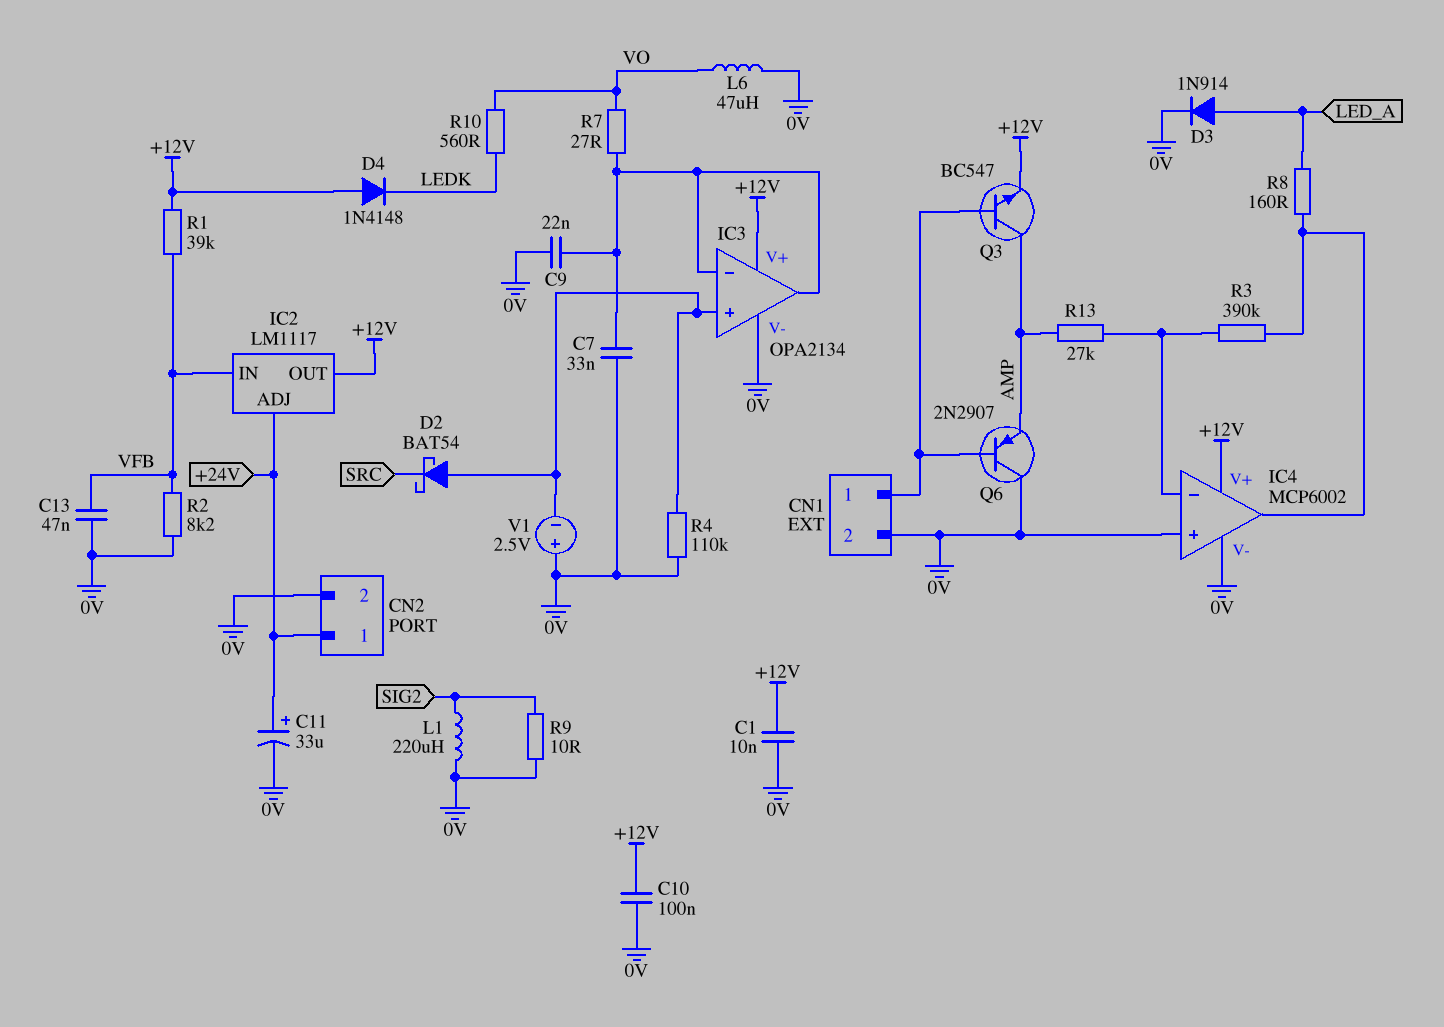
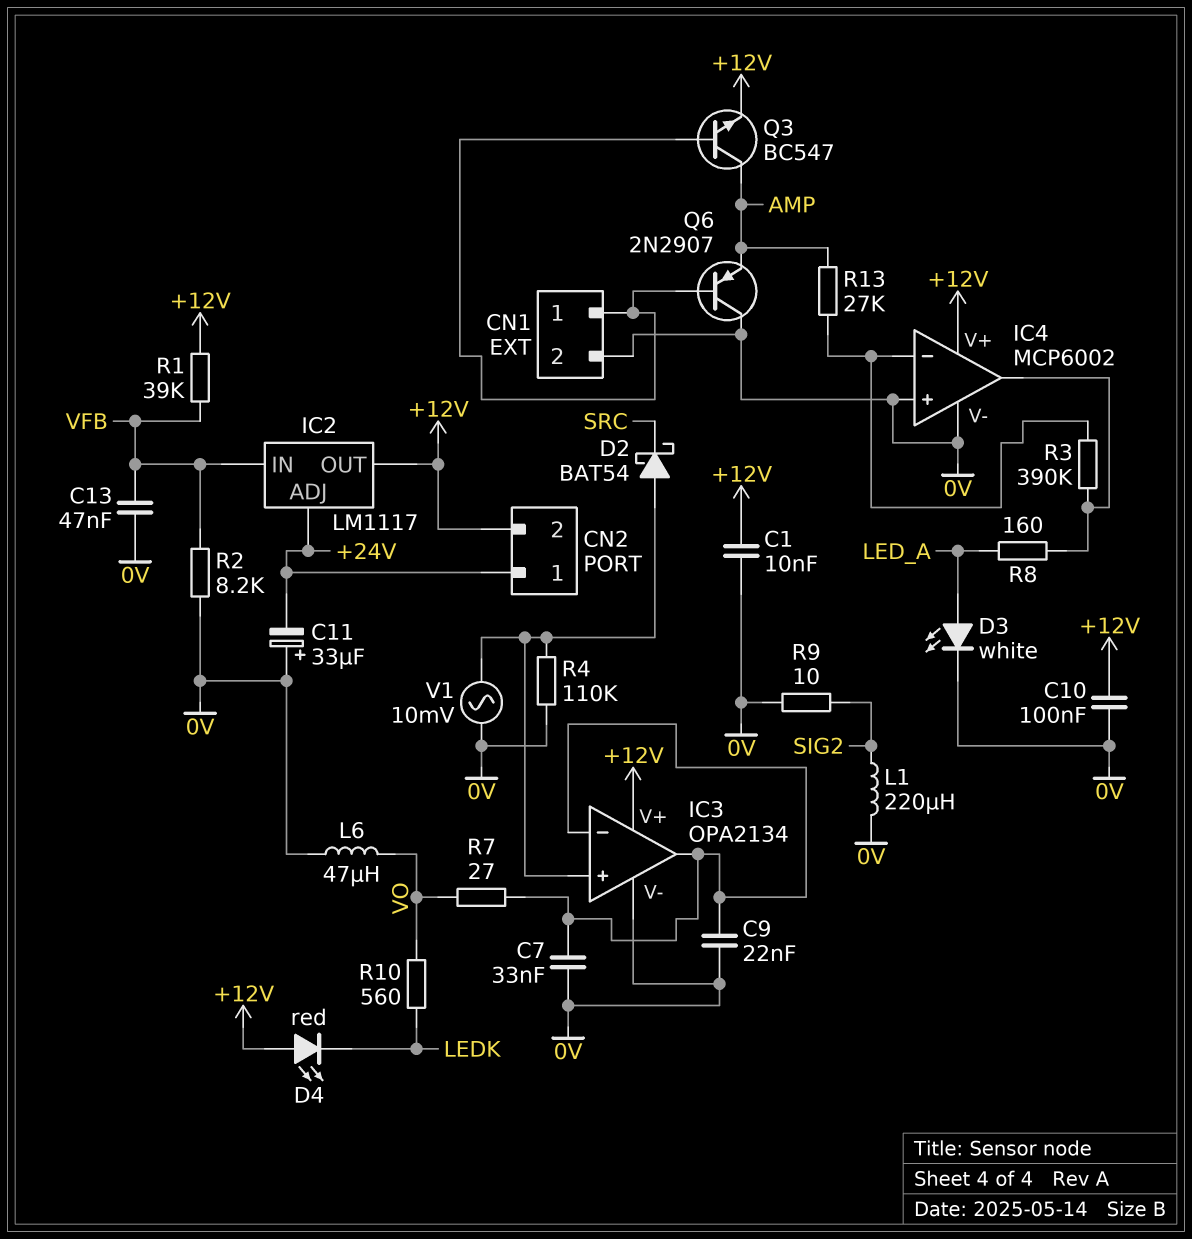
C11: 33uF (plus +24V, minus 0V) -> 33uF (plus 0V, minus +24V)
CN2 pin 2: 0V -> +12V
D3: diode 1N914 (A LED_A, K 0V) -> LED white (A LED_A, K 0V)
D4: diode 1N4148 (A +12V, K LEDK) -> LED red (A +12V, K LEDK)
V1: 2.5V (plus 0V, minus IC3/in+) -> AC 10mV (0V, IC3/in+)

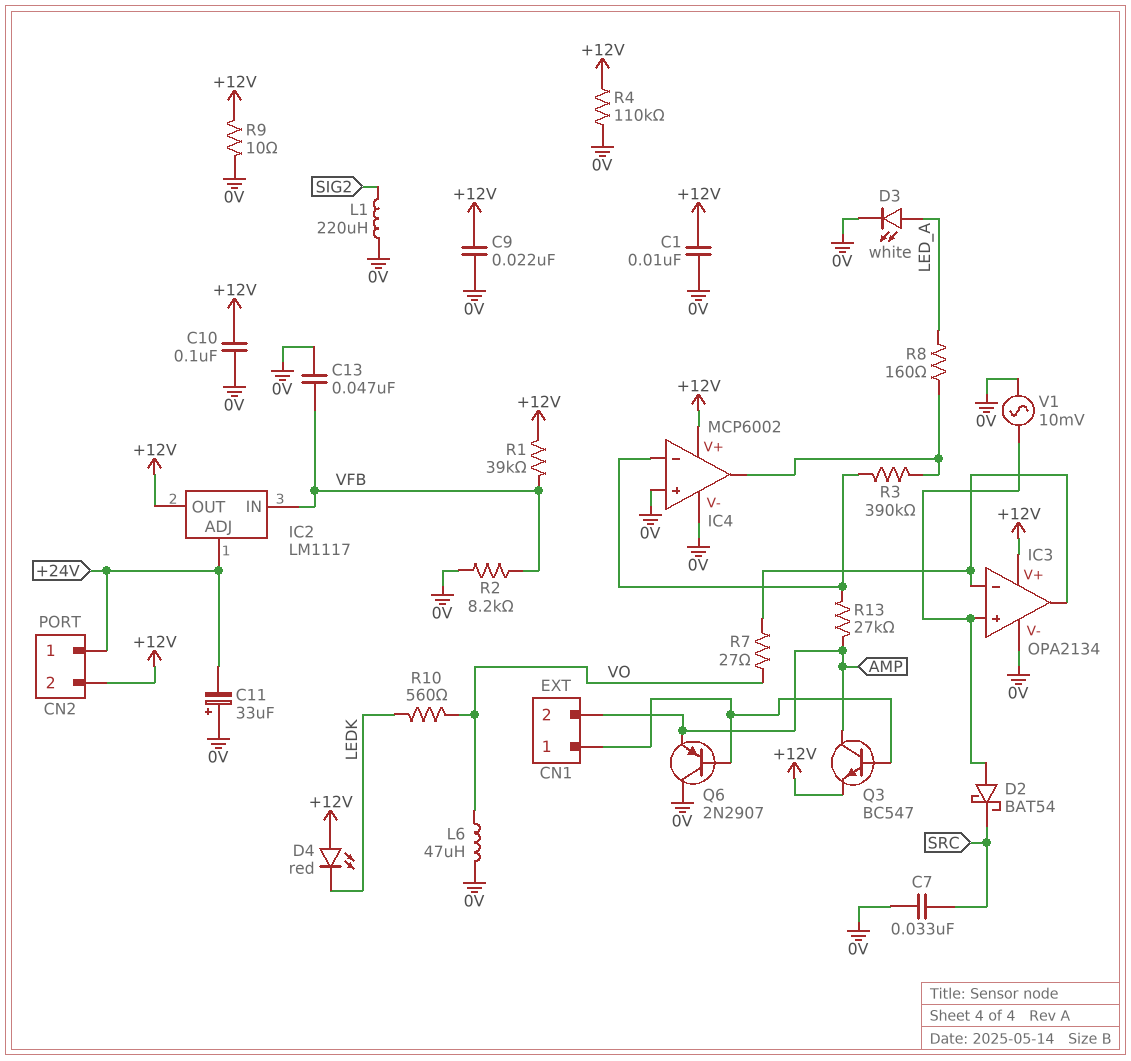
C7: 33nF (0V, IC3/in-) -> 33nF (0V, SRC)
C9: 22nF (0V, IC3/in-) -> 22nF (+12V, 0V)
CN1 pin 2: 0V -> AMP
R4: 110k (0V, IC3/in+) -> 110k (+12V, 0V)
R9: 10 (0V, SIG2) -> 10 (+12V, 0V)

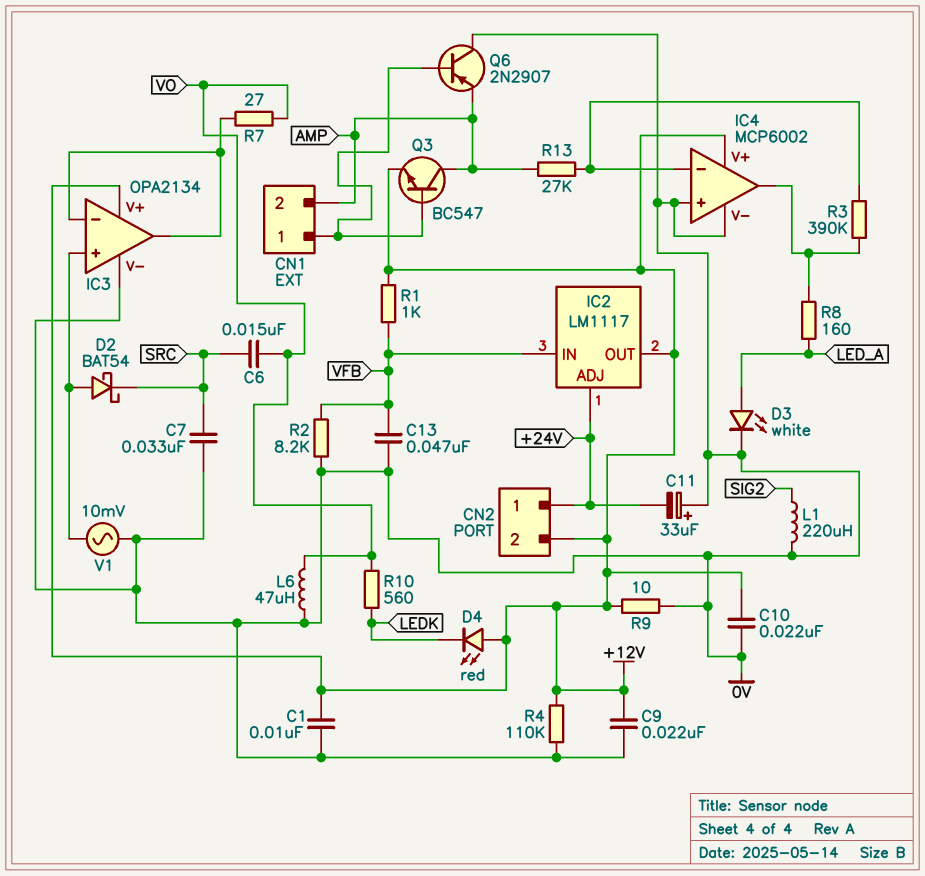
C6: none -> 15nF (SRC, VO)
C10: 100nF (+12V, 0V) -> 22nF (+12V, 0V)
R1: 39k (+12V, VFB) -> 1k (+12V, VFB)

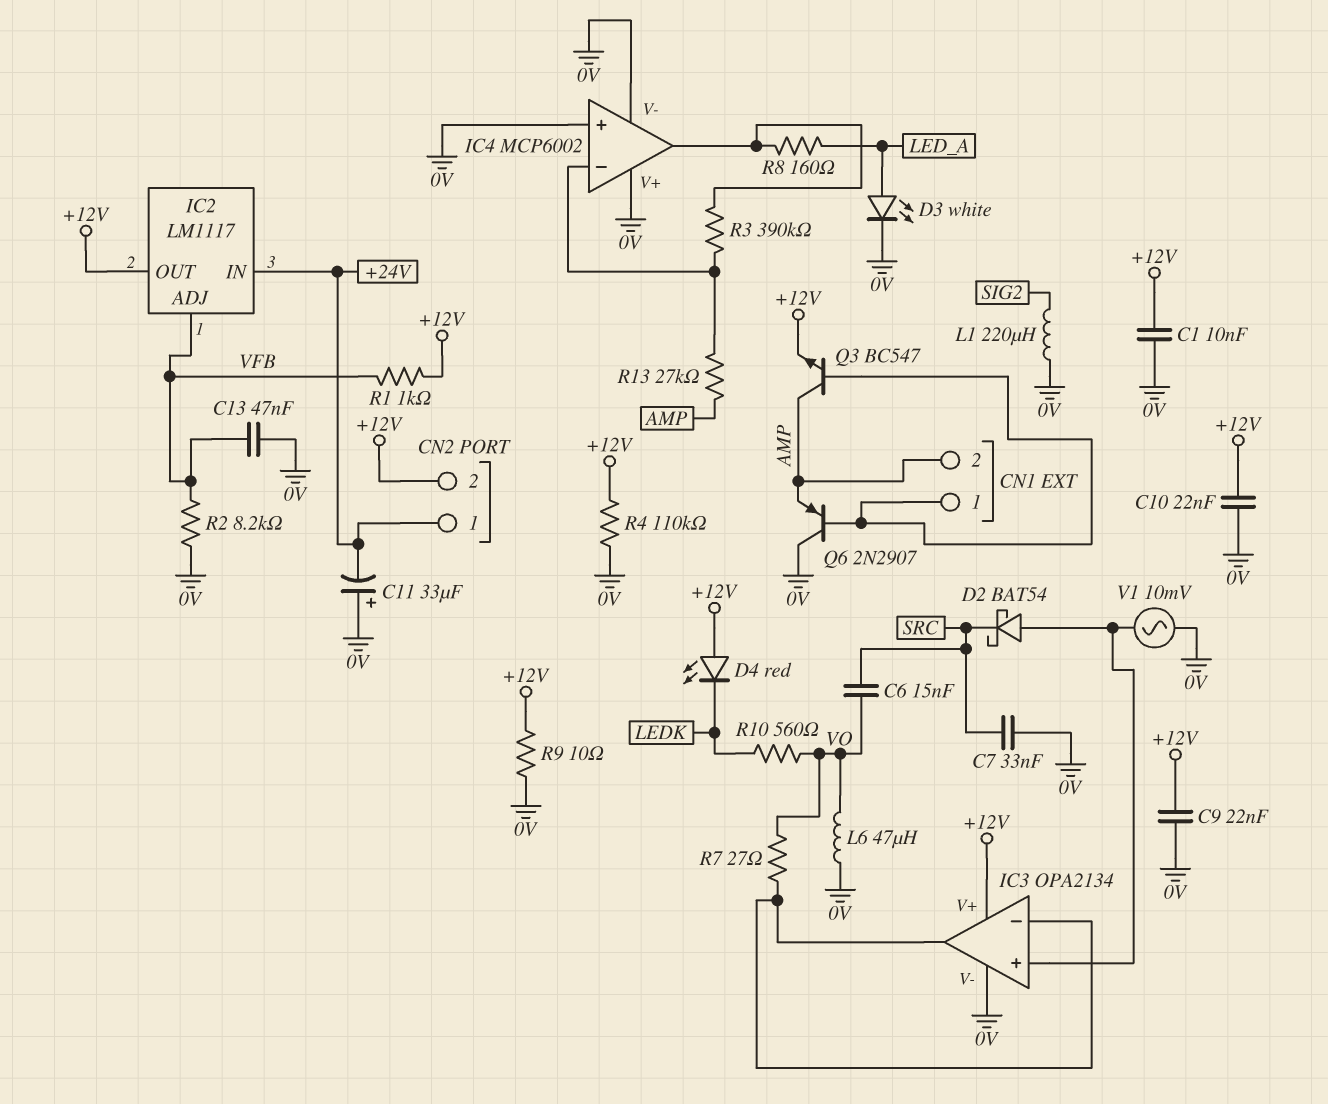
IC2 pin ADJ: +24V -> VFB
IC2 pin IN: VFB -> +24V
IC4 pin V+: +12V -> 0V

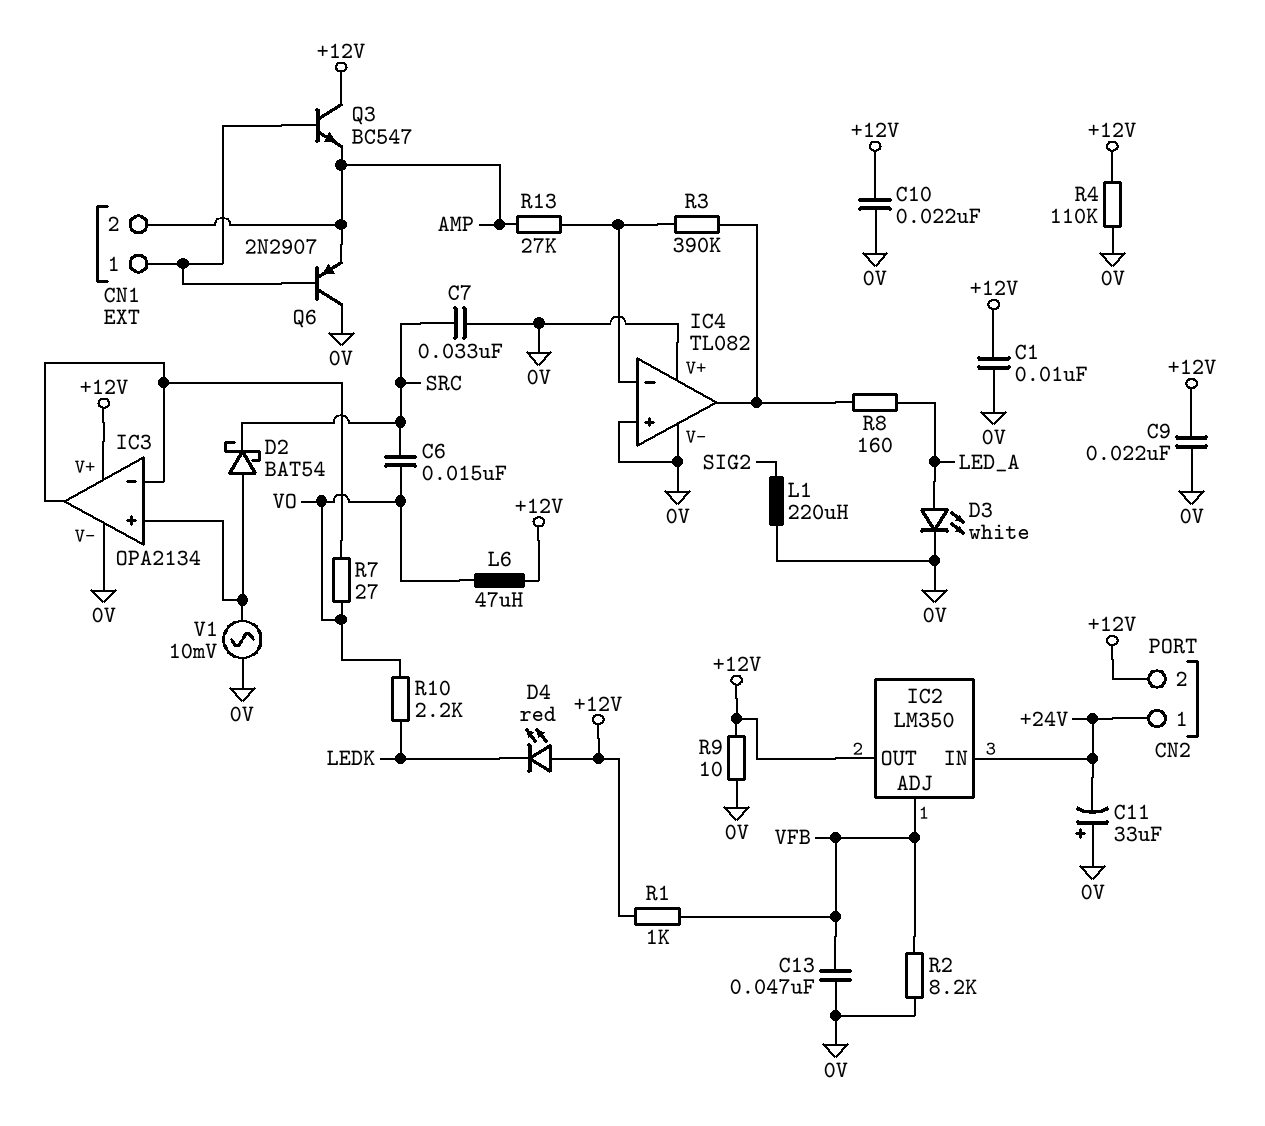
IC2: LM1117 -> LM350
IC4: MCP6002 -> TL082
L6: 47uH (0V, VO) -> 47uH (+12V, VO)
Q3: NPN BC547 (B CN1/1, C AMP, E +12V) -> NPN BC547 (B CN1/1, C +12V, E AMP)
R10: 560 (LEDK, VO) -> 2.2k (LEDK, VO)

